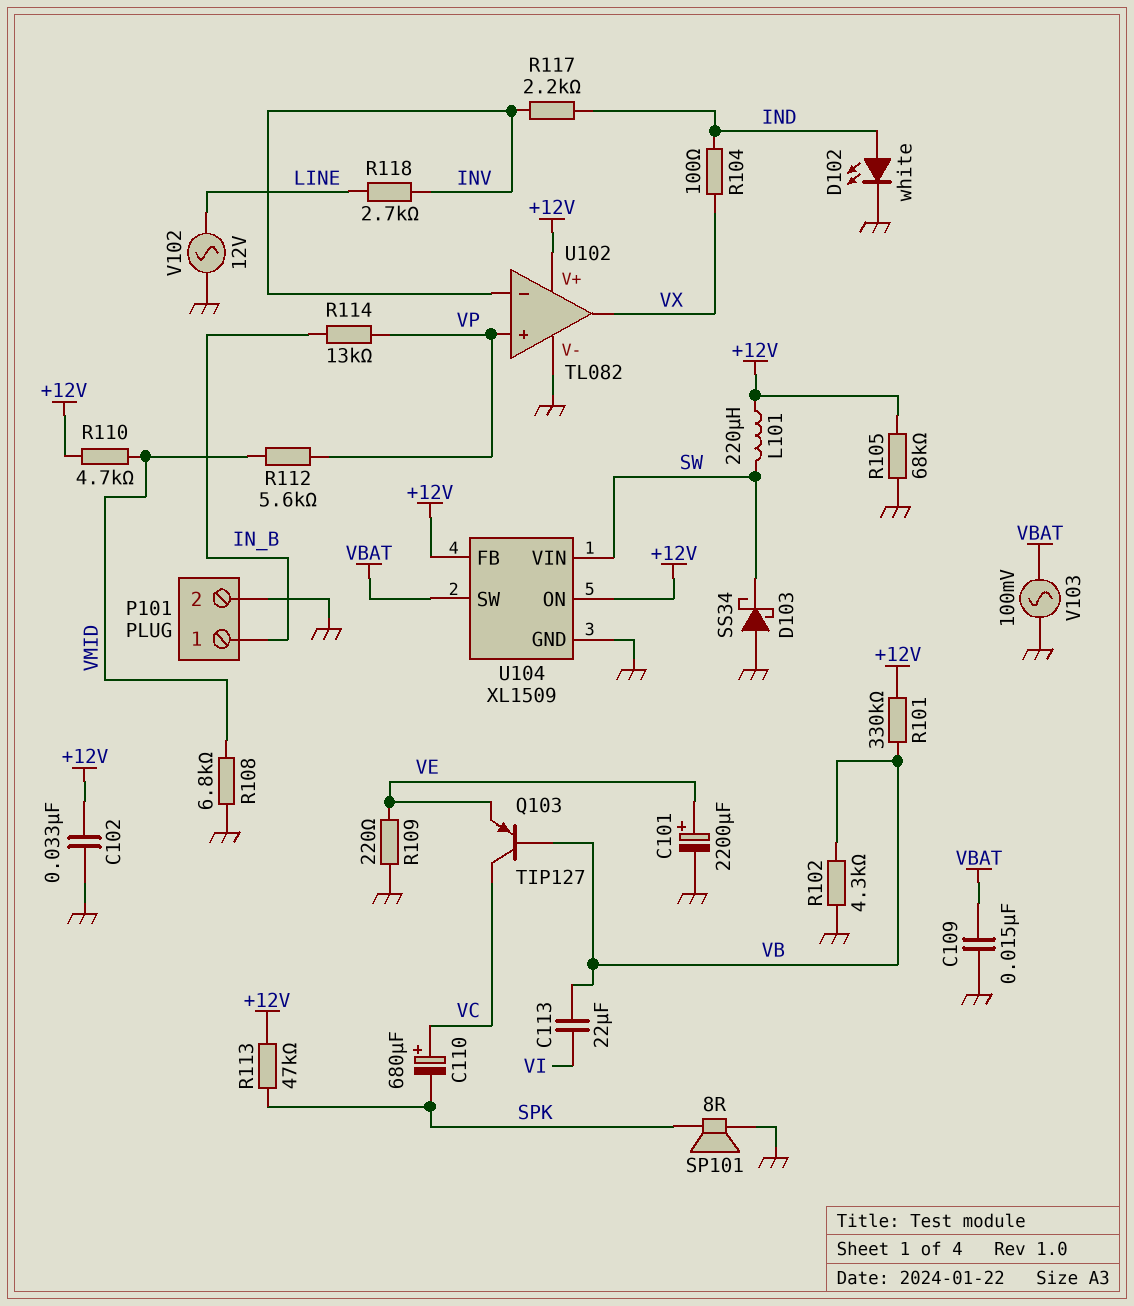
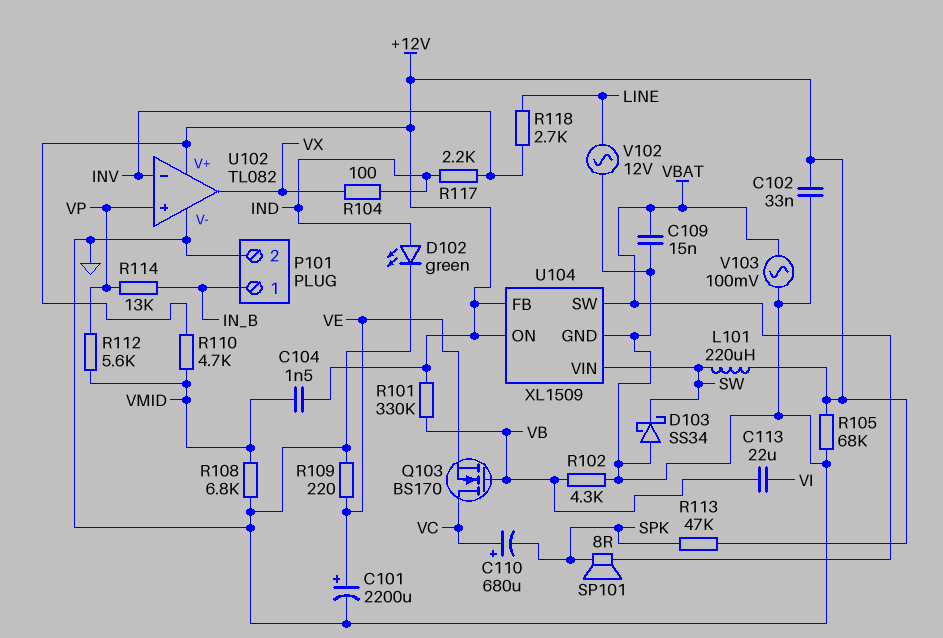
C104: none -> 1.5nF (+12V, VMID)
D102: LED white (A IND, K GND) -> LED green (A IND, K GND)
Q103: PNP TIP127 (B VB, C VC, E VE) -> NMOS BS170 (G VB, D VC, S VE)
SP101: speaker 8R (GND, SPK) -> speaker 8R (SPK, VBAT)

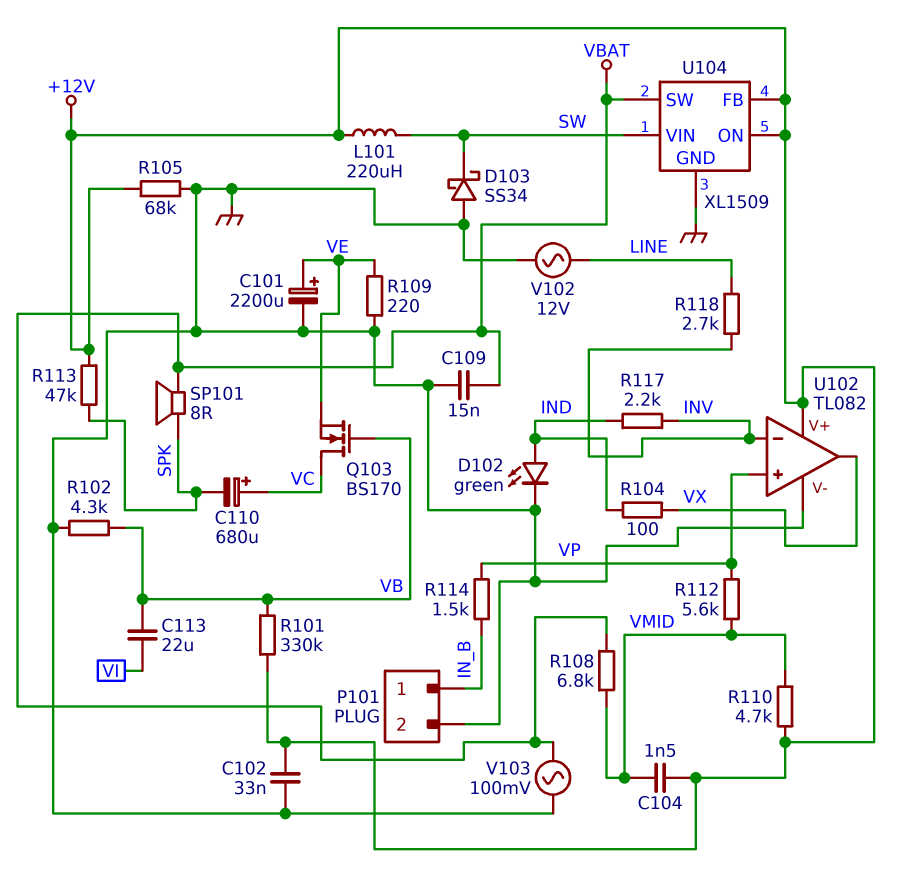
R108: 6.8k (GND, VMID) -> 6.8k (VBAT, VMID)
R114: 13k (IN_B, VP) -> 1.5k (IN_B, VP)

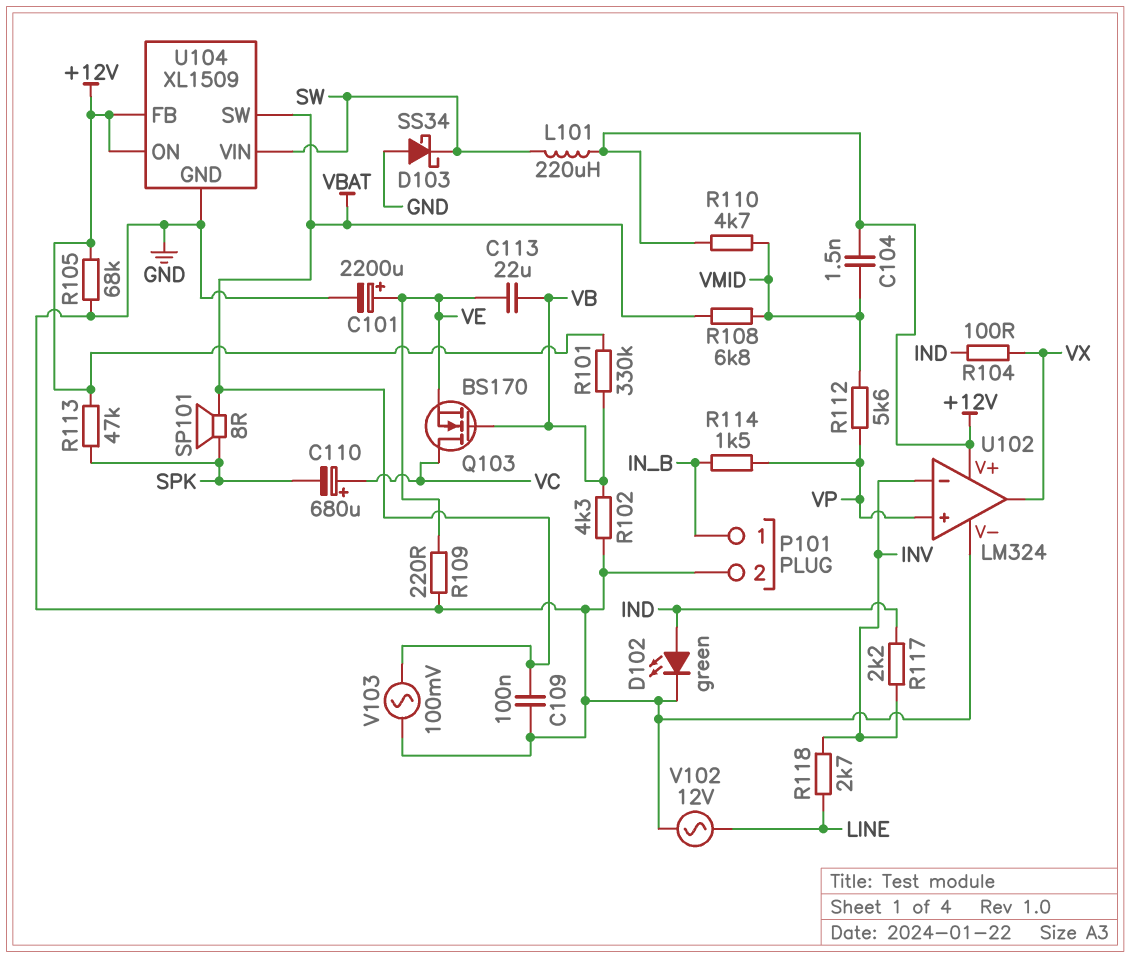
C102: 33nF (+12V, GND) -> none
C109: 15nF (GND, VBAT) -> 100nF (GND, VBAT)
C113: 22uF (VB, VI) -> 22uF (VB, VE)
U102: TL082 -> LM324

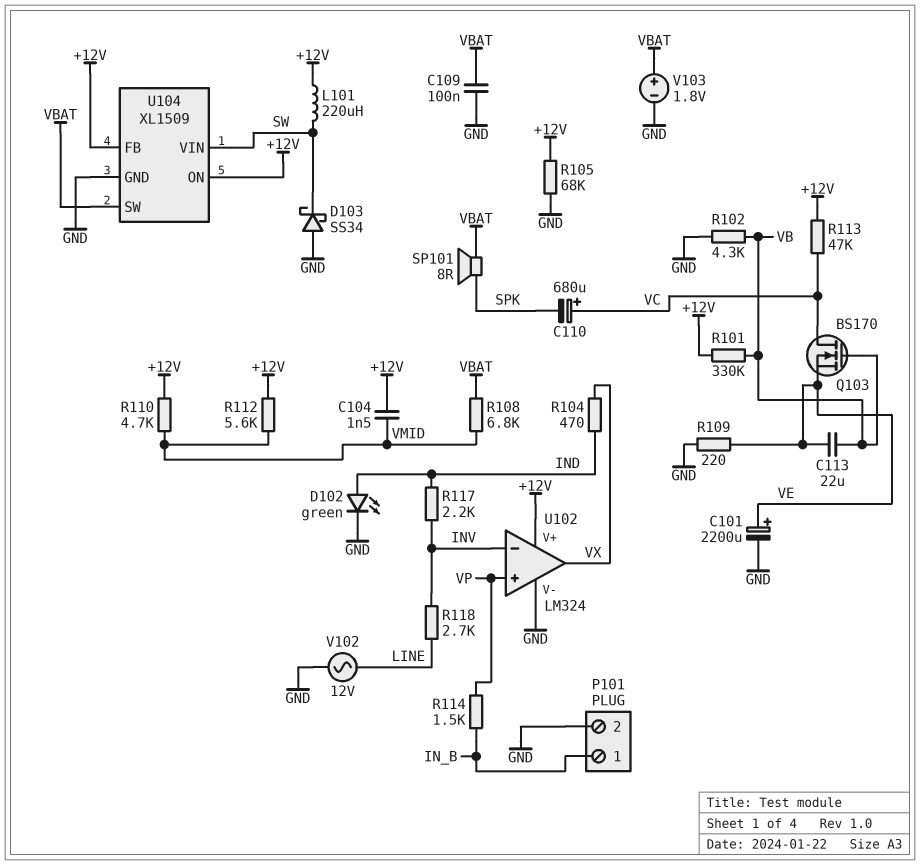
R104: 100 (IND, VX) -> 470 (IND, VX)
R112: 5.6k (VMID, VP) -> 5.6k (+12V, VMID)
R113: 47k (+12V, SPK) -> 47k (+12V, VC)
V103: AC 100mV (GND, VBAT) -> 1.8V (plus VBAT, minus GND)

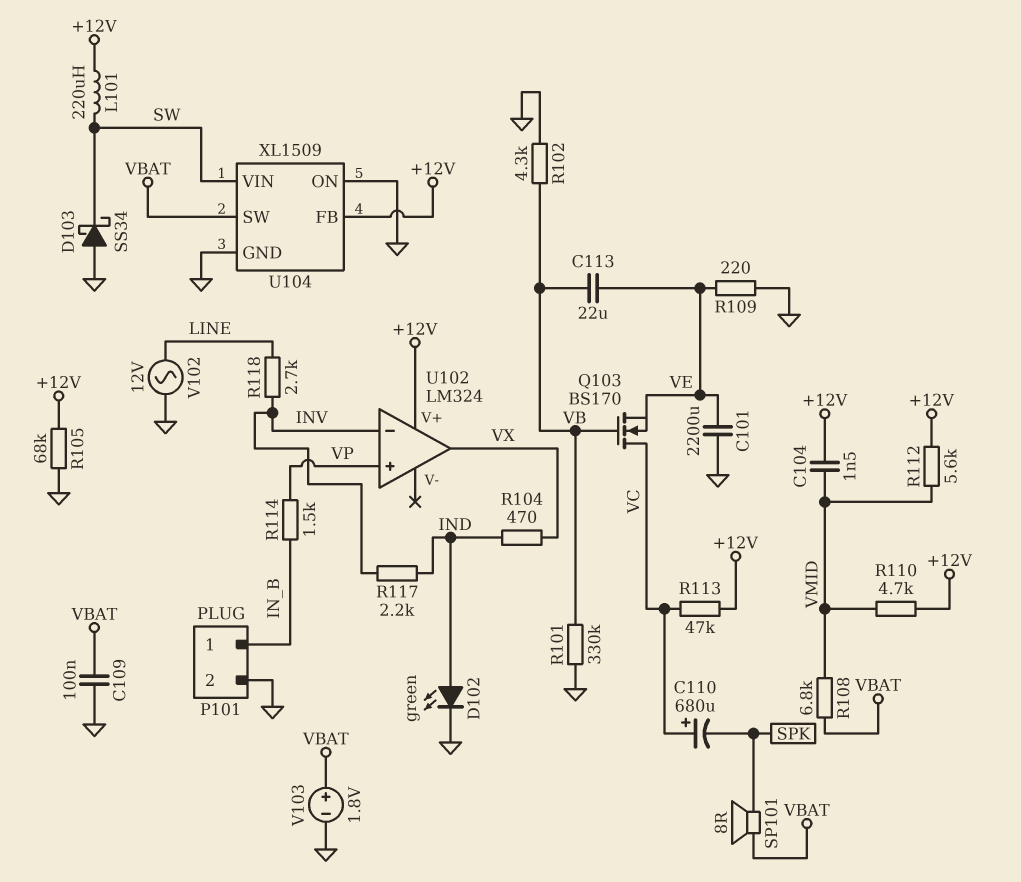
C101: 2200uF (plus VE, minus GND) -> 2200uF (GND, VE)
R101: 330k (+12V, VB) -> 330k (GND, VB)
U102 pin V-: GND -> none
U104 pin ON: +12V -> GND

